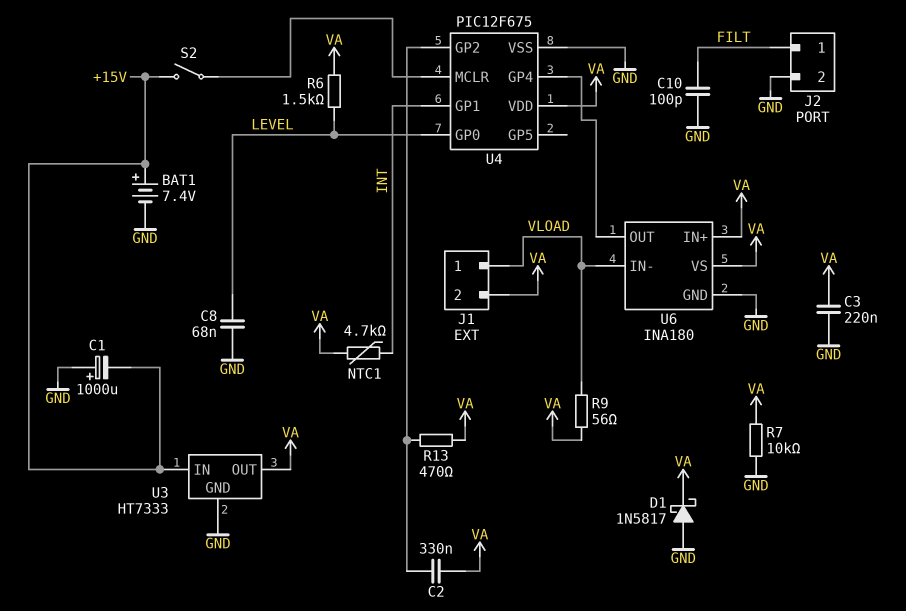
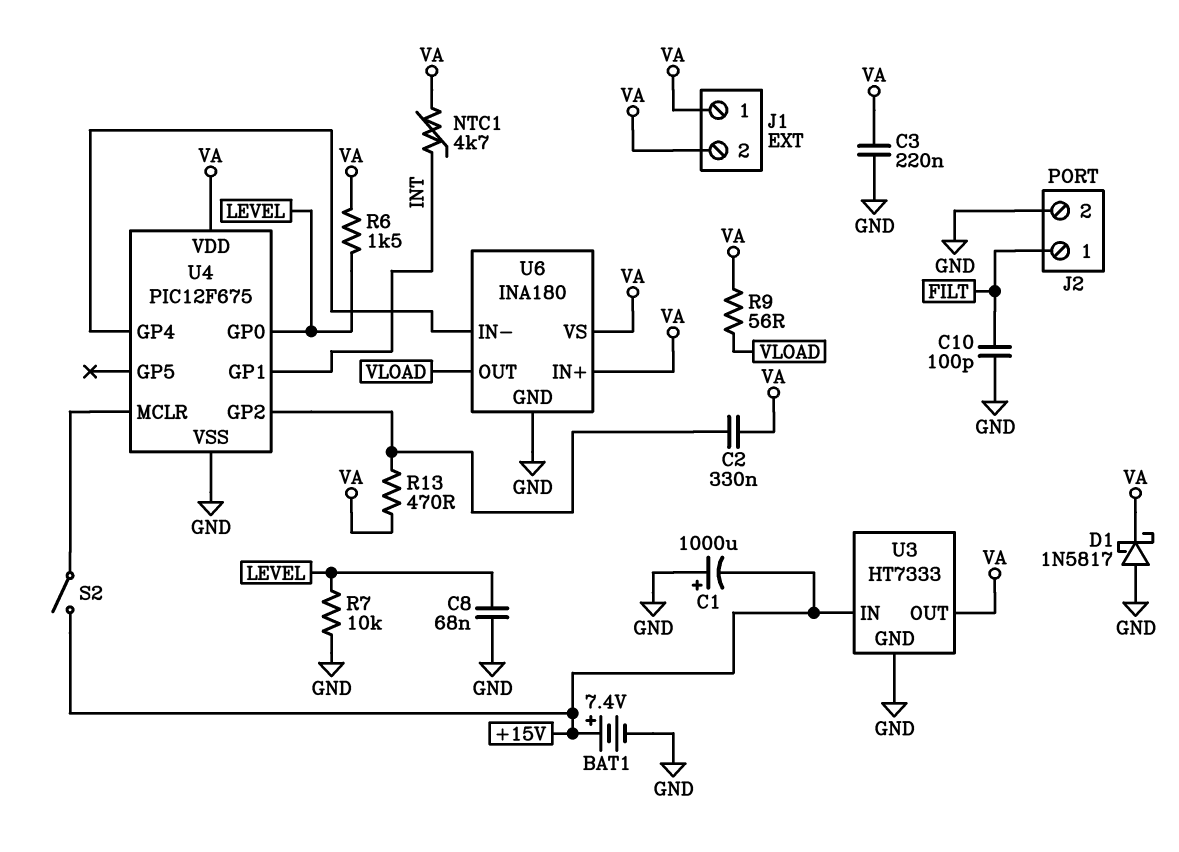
J1 pin 1: VLOAD -> VA
R7: 10k (GND, VA) -> 10k (GND, LEVEL)
U6 pin IN-: VLOAD -> U4/GP4
U6 pin OUT: U4/GP4 -> VLOAD

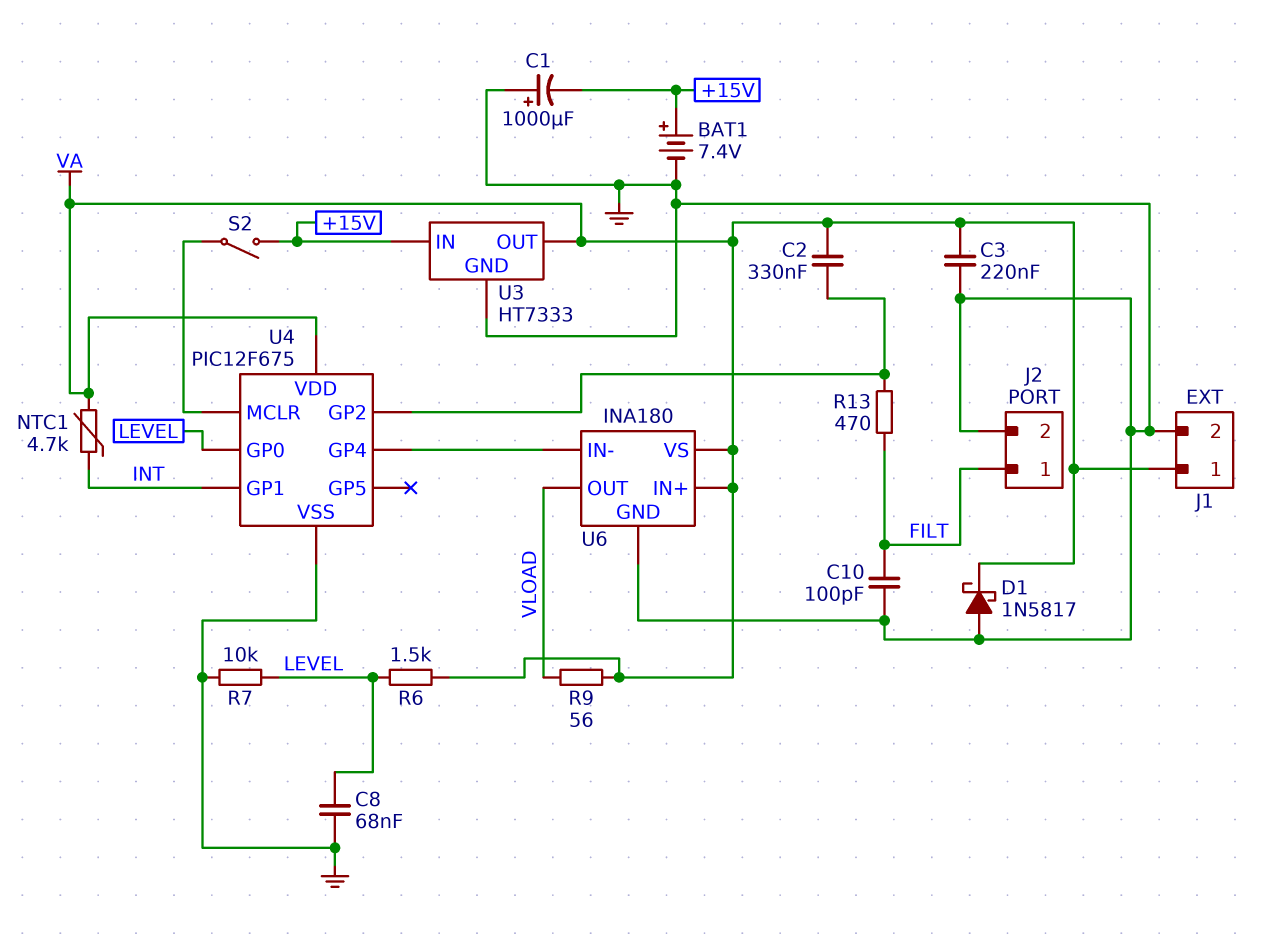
J1 pin 2: VA -> GND
R13: 470 (U4/GP2, VA) -> 470 (FILT, U4/GP2)

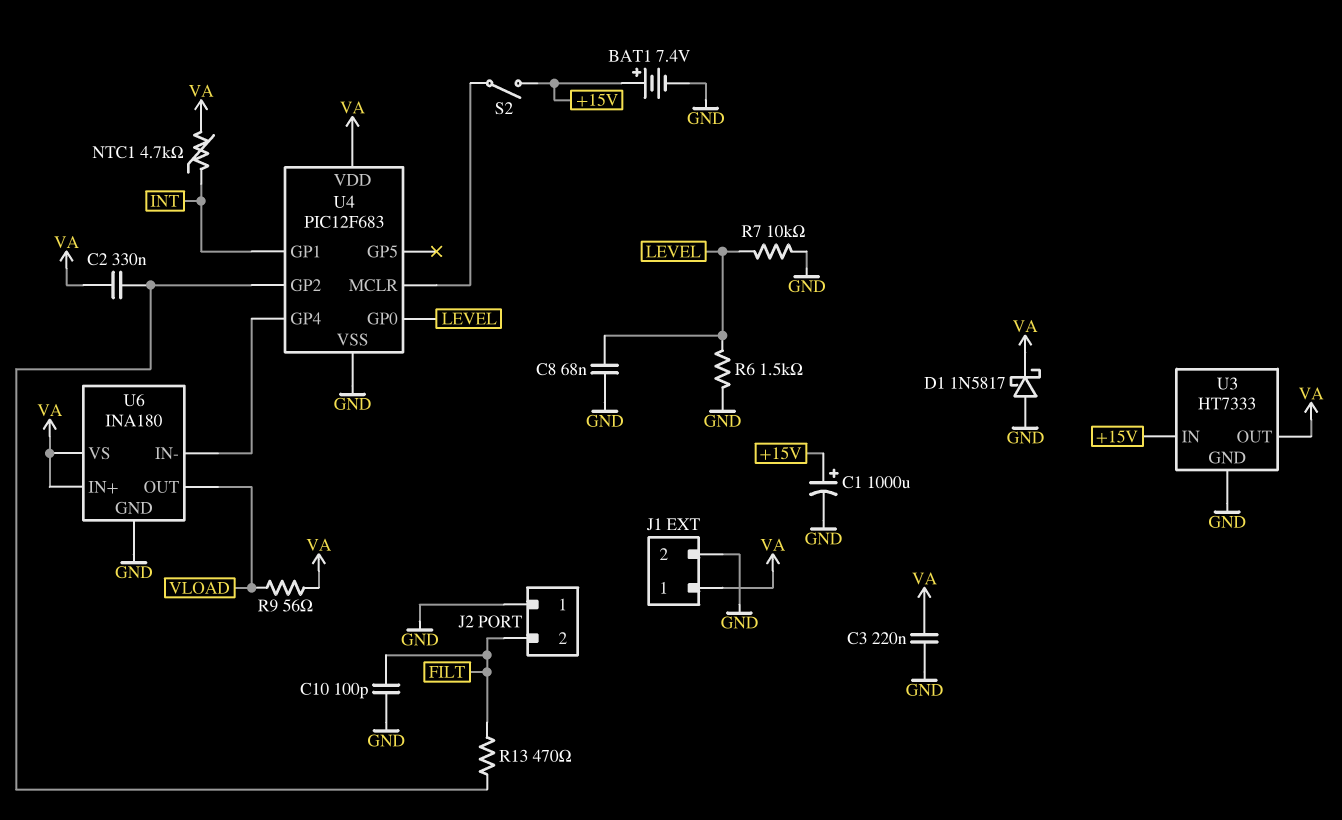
C1: 1000uF (plus GND, minus +15V) -> 1000uF (plus +15V, minus GND)
J2 pin 1: FILT -> GND
J2 pin 2: GND -> FILT
R6: 1.5k (LEVEL, VA) -> 1.5k (GND, LEVEL)
U4: PIC12F675 -> PIC12F683

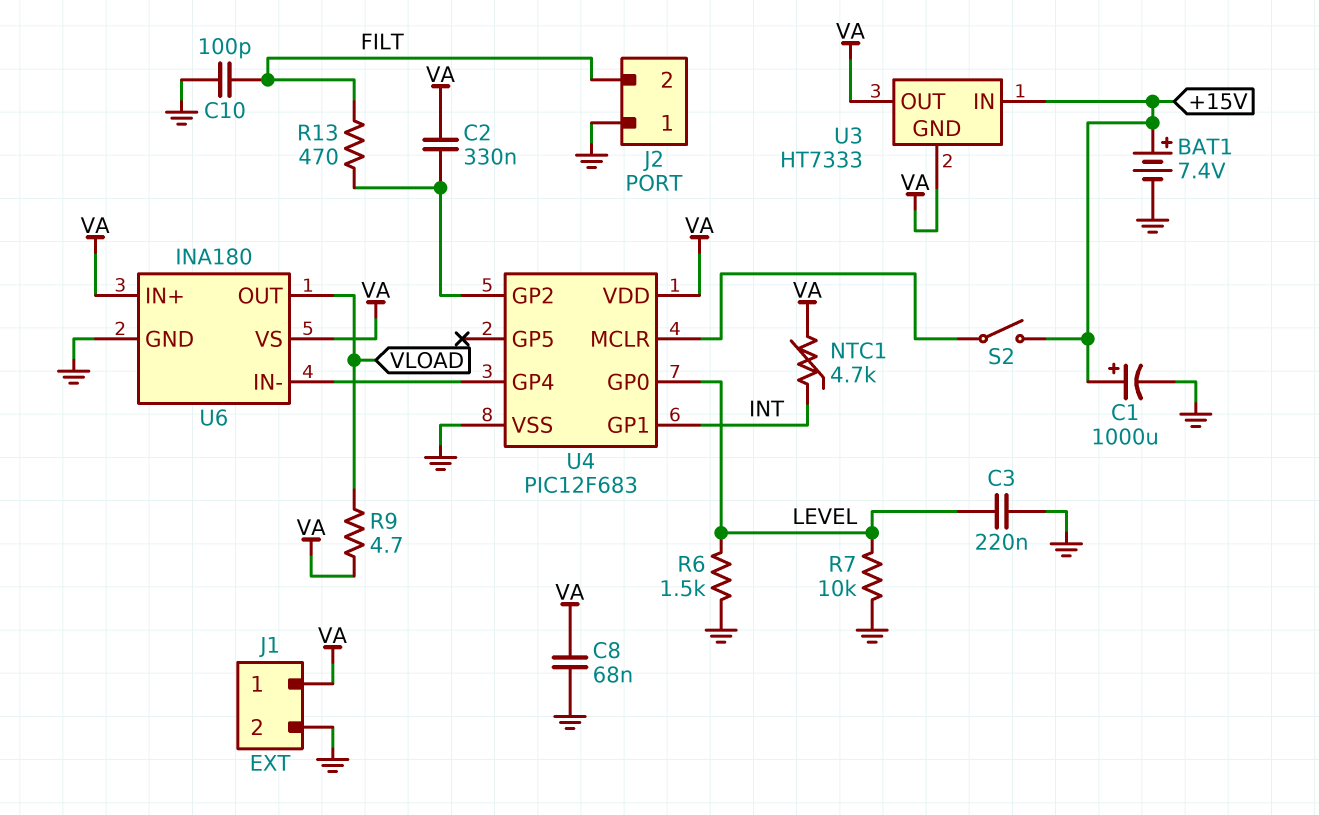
C3: 220nF (GND, VA) -> 220nF (GND, LEVEL)
C8: 68nF (GND, LEVEL) -> 68nF (GND, VA)
D1: schottky 1N5817 (A GND, K VA) -> none
R9: 56 (VA, VLOAD) -> 4.7 (VA, VLOAD)
U3 pin GND: GND -> VA

